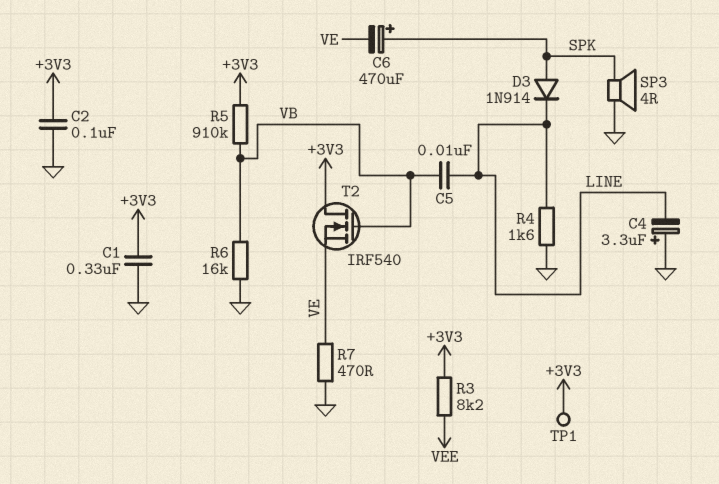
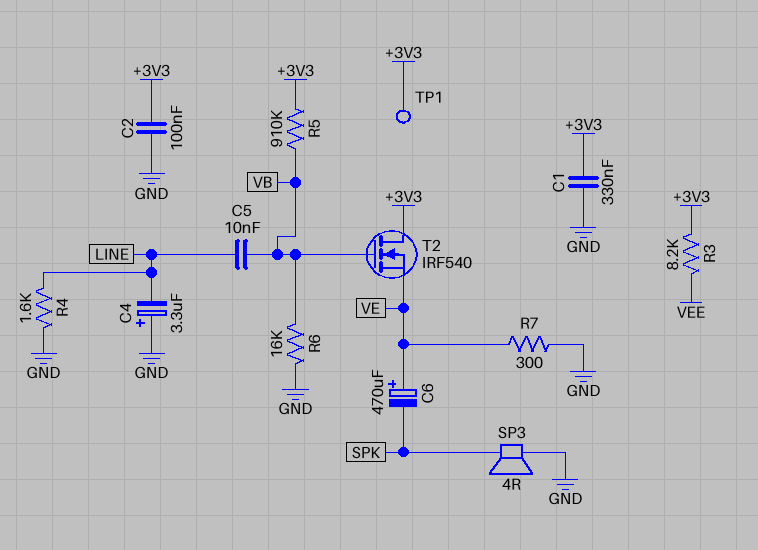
C6: 470uF (plus SPK, minus VE) -> 470uF (plus VE, minus SPK)
D3: diode 1N914 (A SPK, K LINE) -> none
R7: 470 (GND, VE) -> 300 (GND, VE)

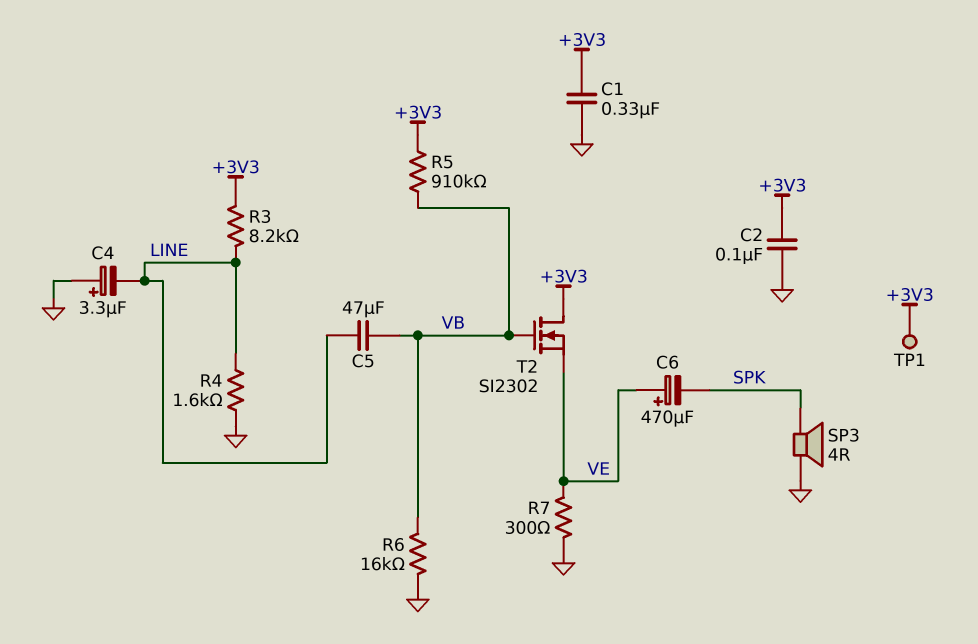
C5: 10nF (LINE, VB) -> 47uF (LINE, VB)
R3: 8.2k (+3V3, VEE) -> 8.2k (+3V3, LINE)
T2: NMOS IRF540 (G VB, D +3V3, S VE) -> NMOS SI2302 (G VB, D +3V3, S VE)

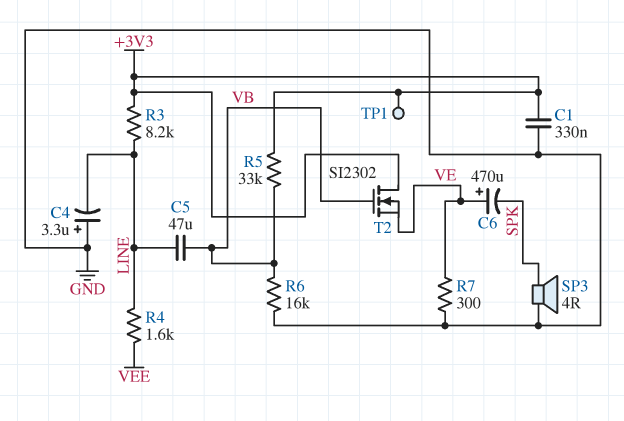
C2: 100nF (+3V3, GND) -> none
R4: 1.6k (GND, LINE) -> 1.6k (LINE, VEE)
R5: 910k (+3V3, VB) -> 33k (+3V3, VB)

